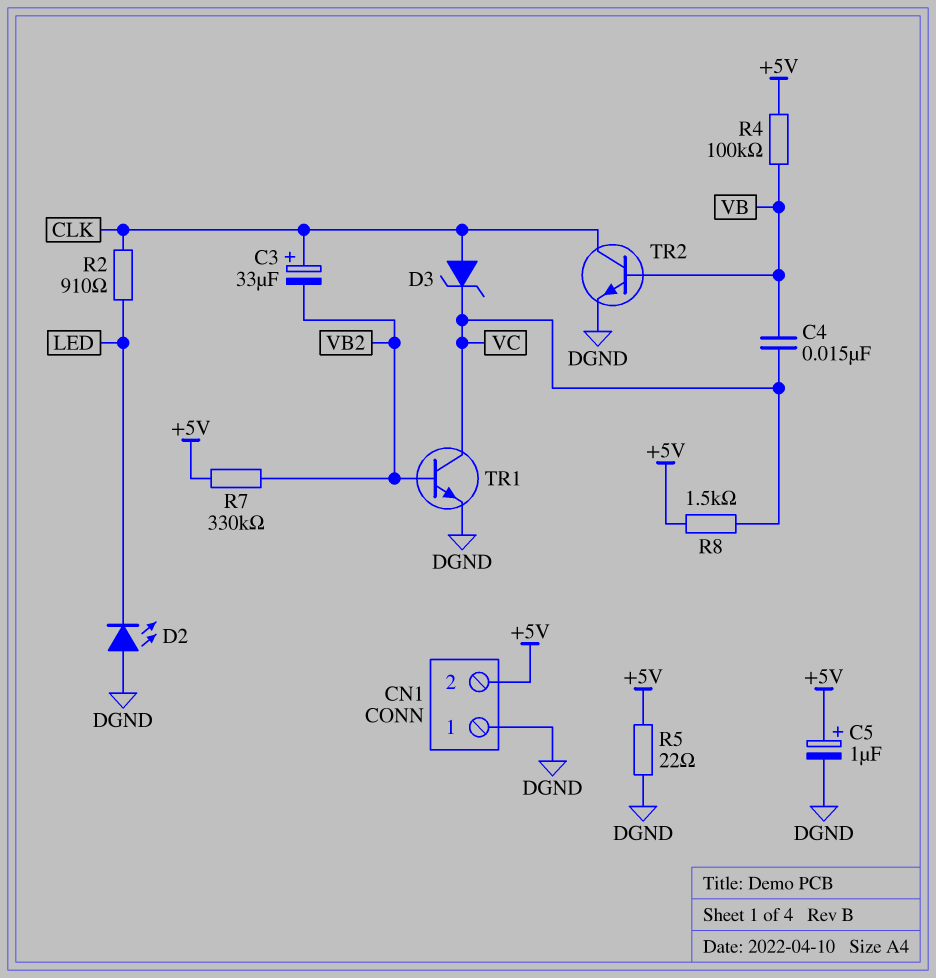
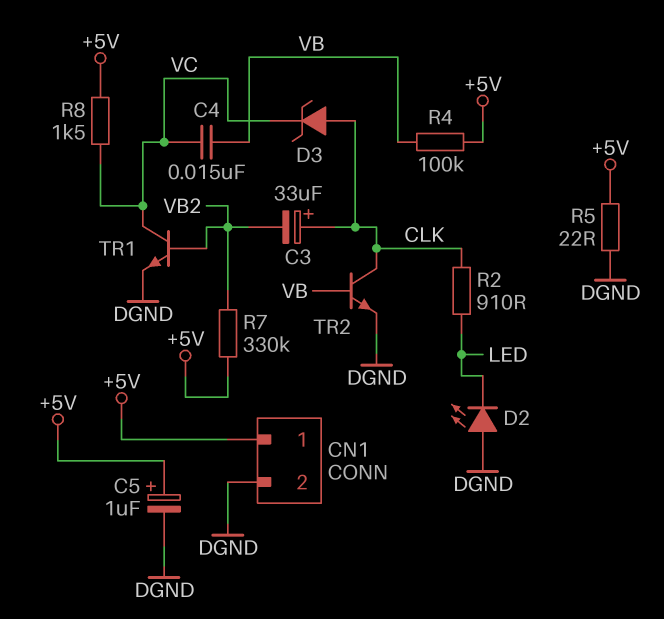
CN1 pin 1: DGND -> +5V
CN1 pin 2: +5V -> DGND

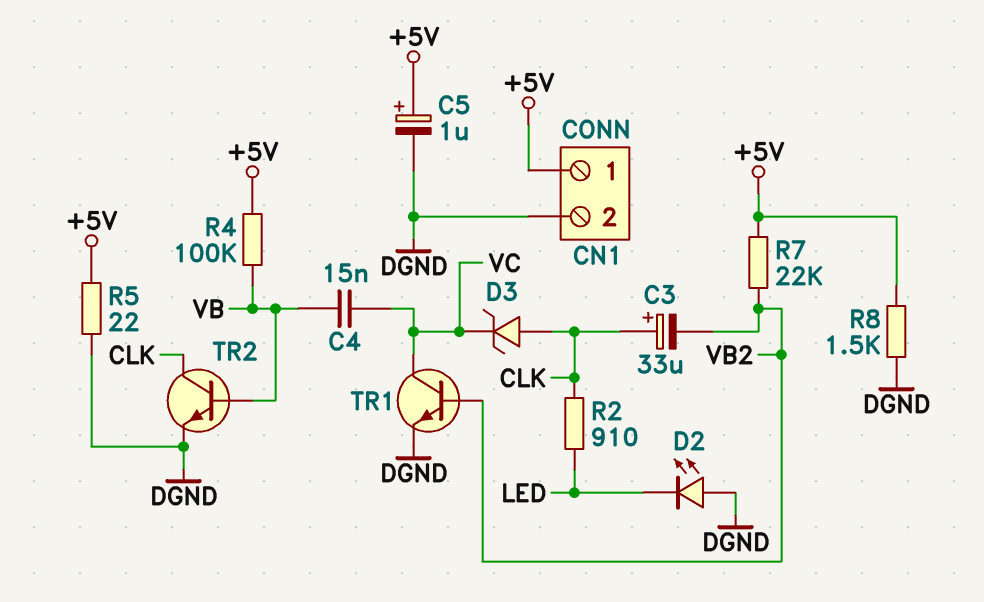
R7: 330k (+5V, VB2) -> 22k (+5V, VB2)
R8: 1.5k (+5V, VC) -> 1.5k (+5V, DGND)

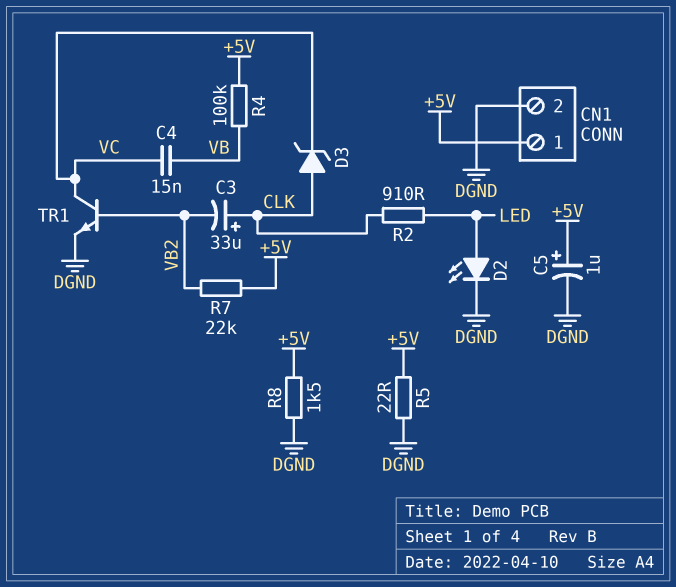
D2: LED (A DGND, K LED) -> LED (A LED, K DGND)
TR2: NPN (B VB, C CLK, E DGND) -> none

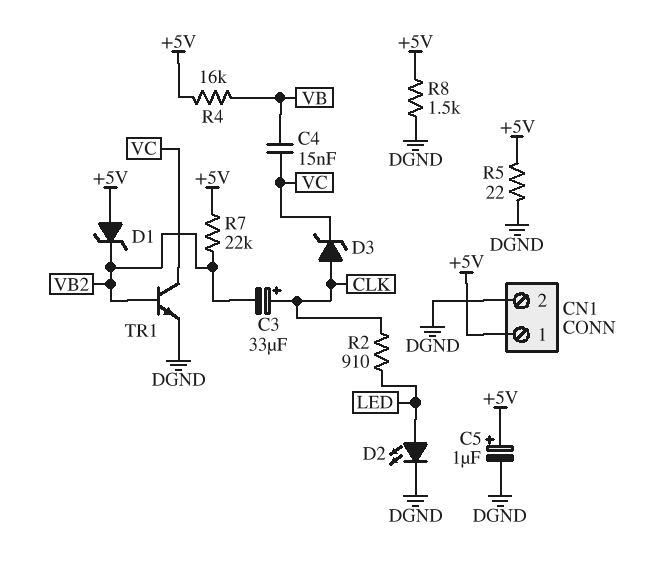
D1: none -> zener (A +5V, K VB2)
R4: 100k (+5V, VB) -> 16k (+5V, VB)

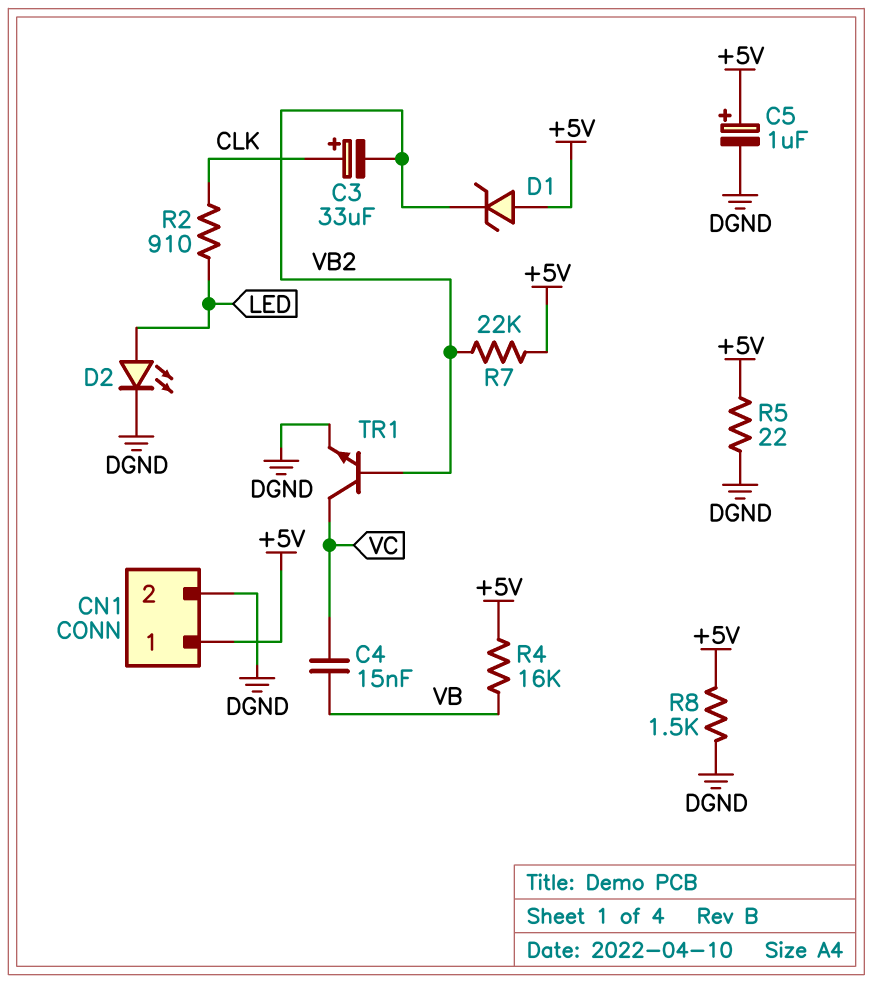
D3: zener (A CLK, K VC) -> none

